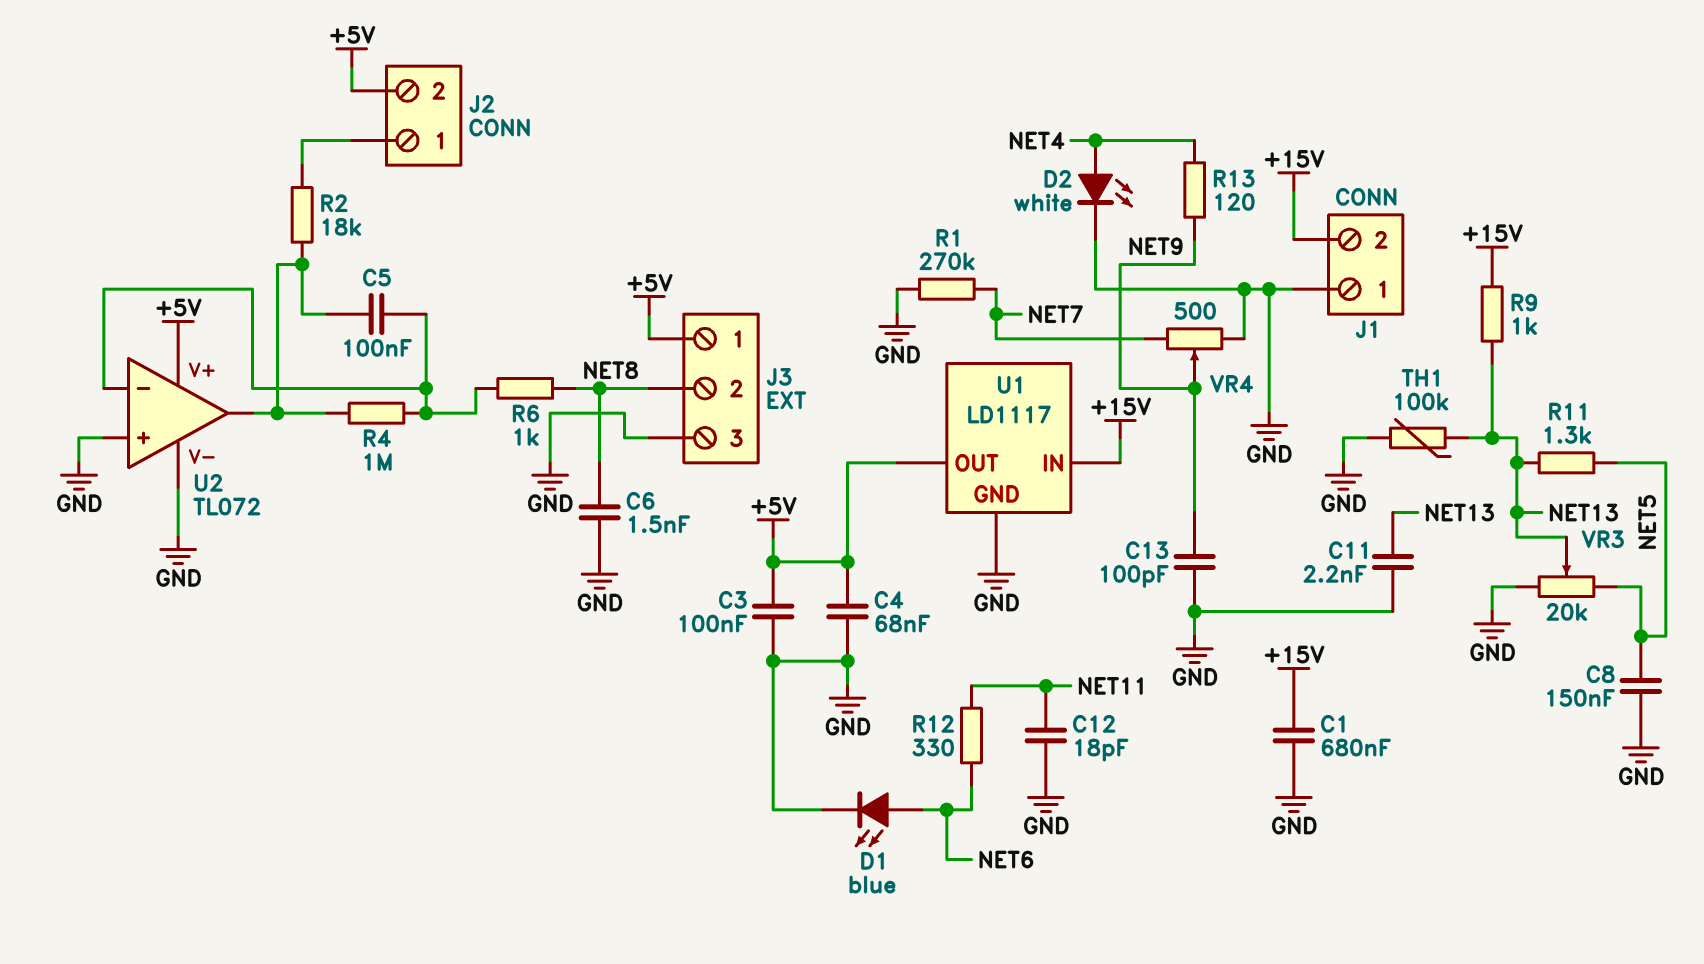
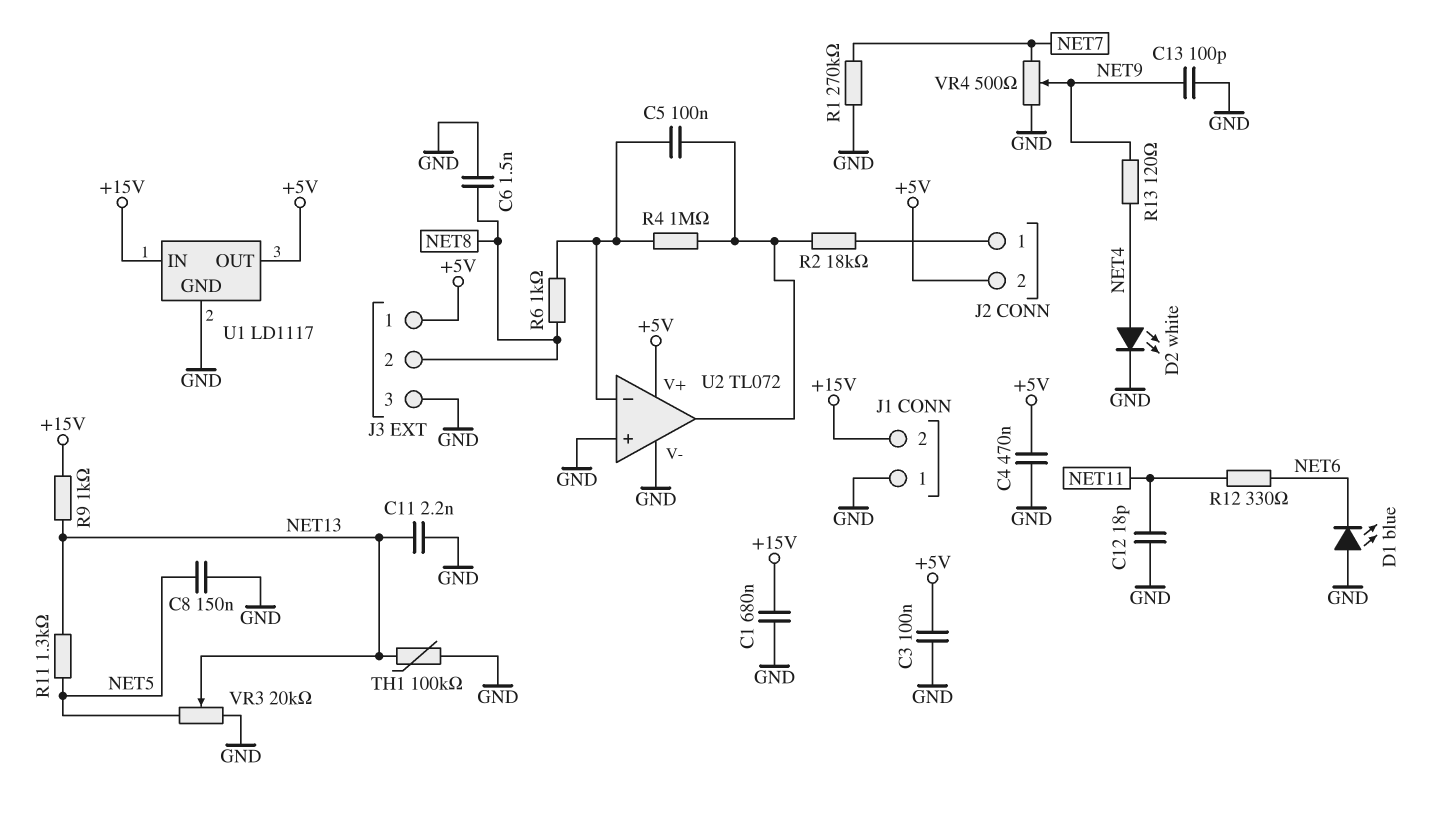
C4: 68nF (+5V, GND) -> 470nF (+5V, GND)
D1: LED blue (A NET6, K GND) -> LED blue (A GND, K NET6)

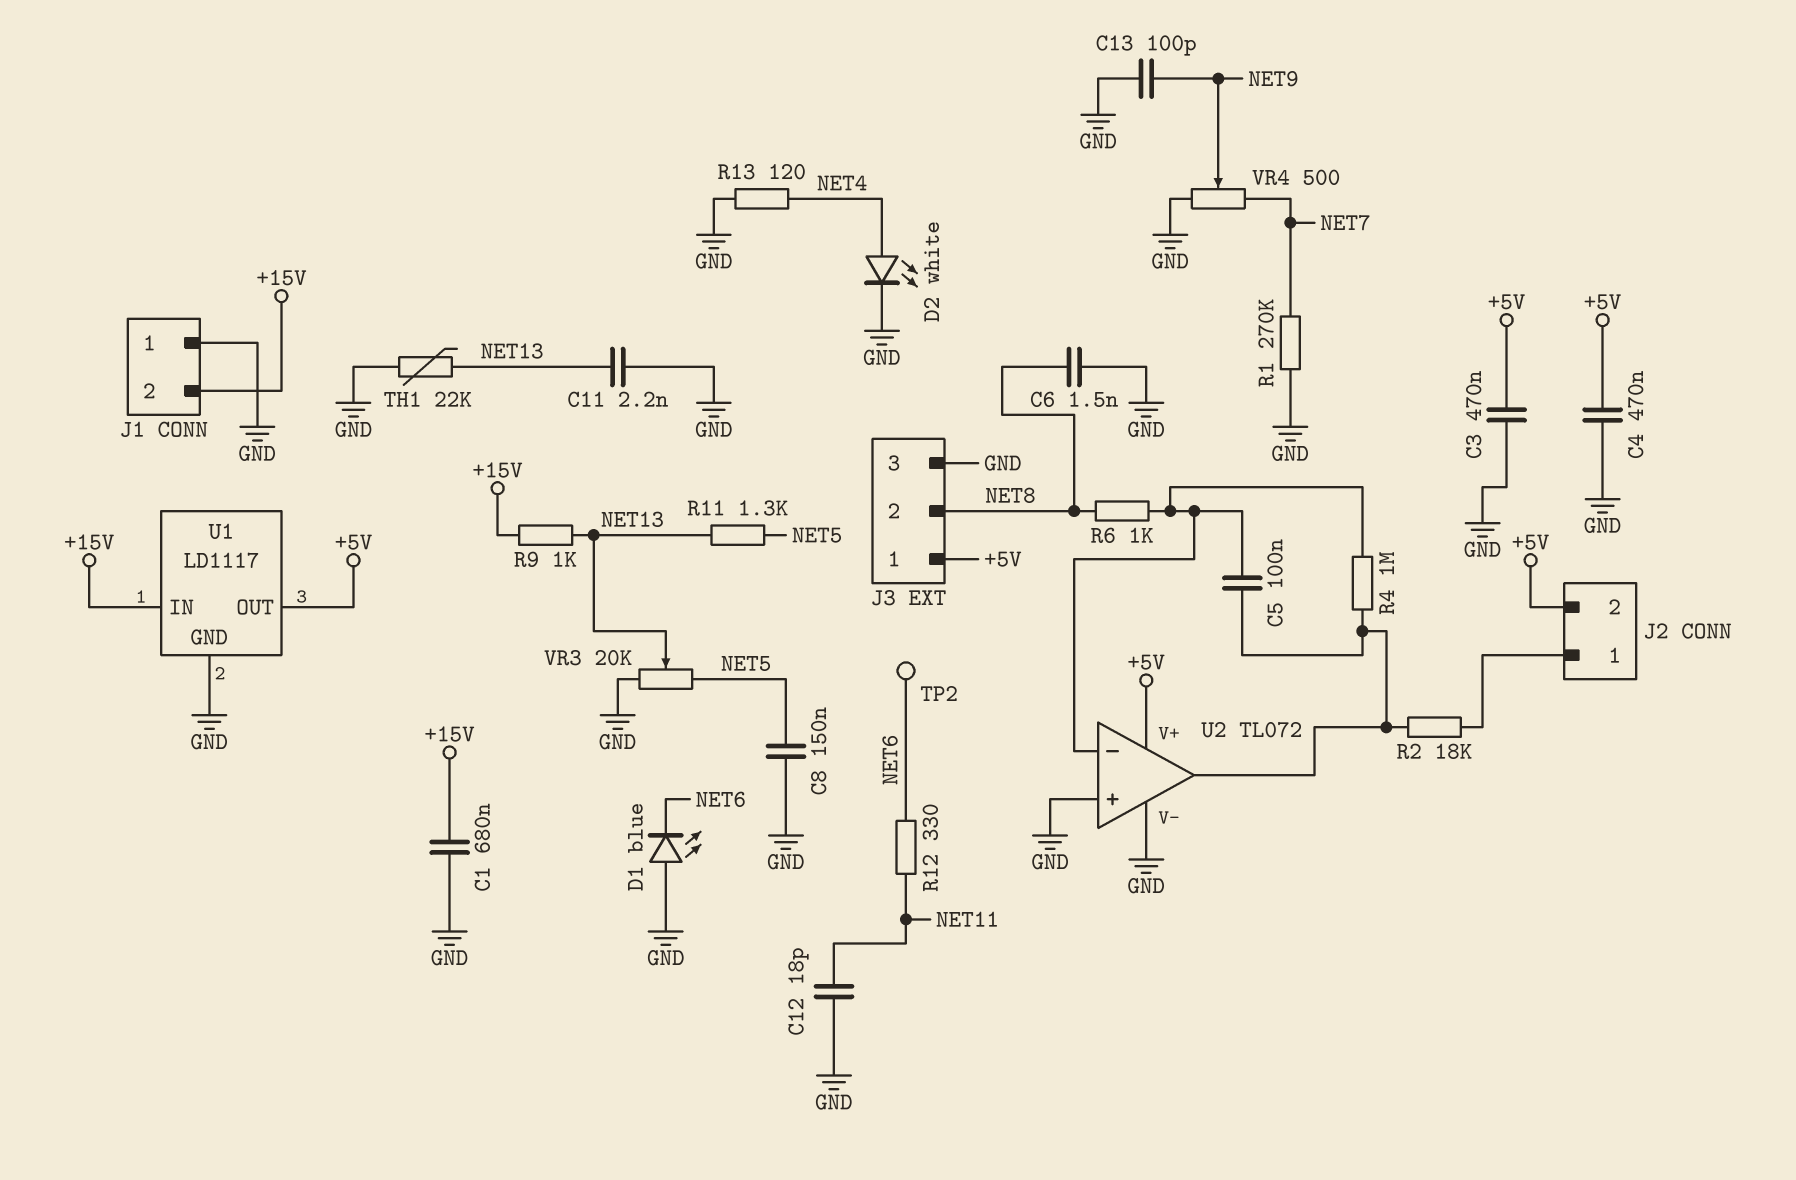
C3: 100nF (+5V, GND) -> 470nF (+5V, GND)
R13: 120 (NET4, NET9) -> 120 (GND, NET4)
TH1: 100k (GND, NET13) -> 22k (GND, NET13)
TP2: none -> test point (NET6)

